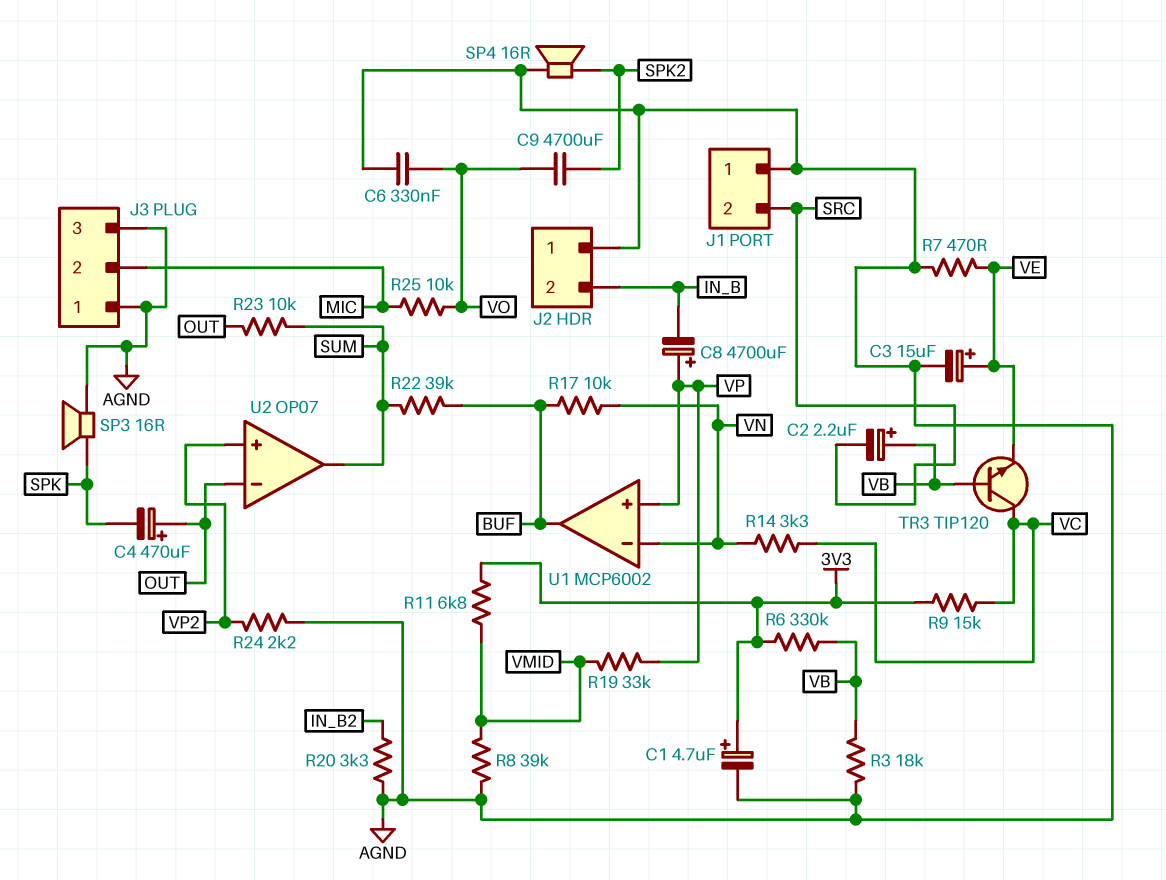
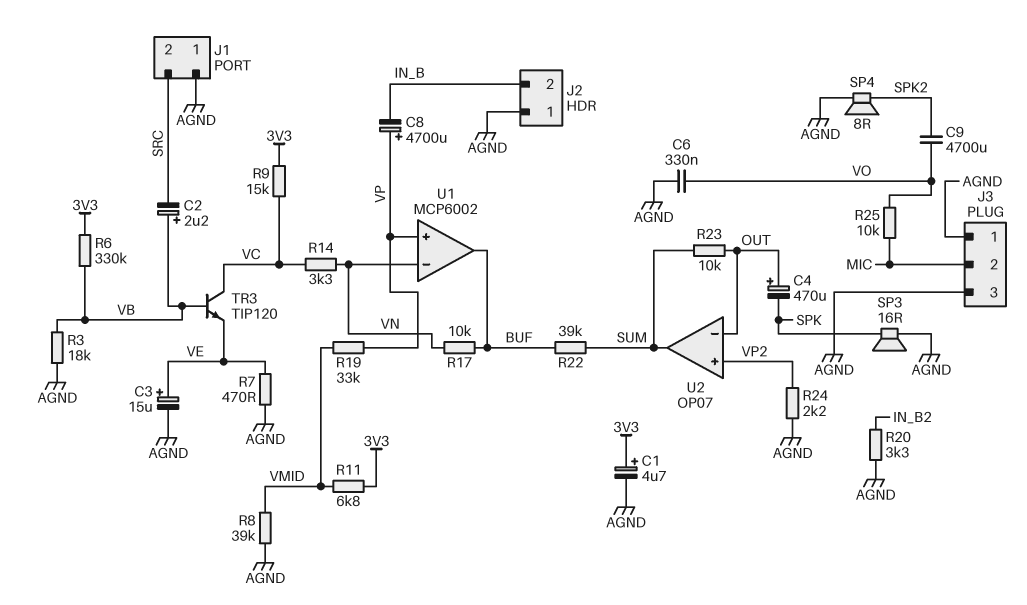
SP4: speaker 16R (AGND, SPK2) -> speaker 8R (AGND, SPK2)

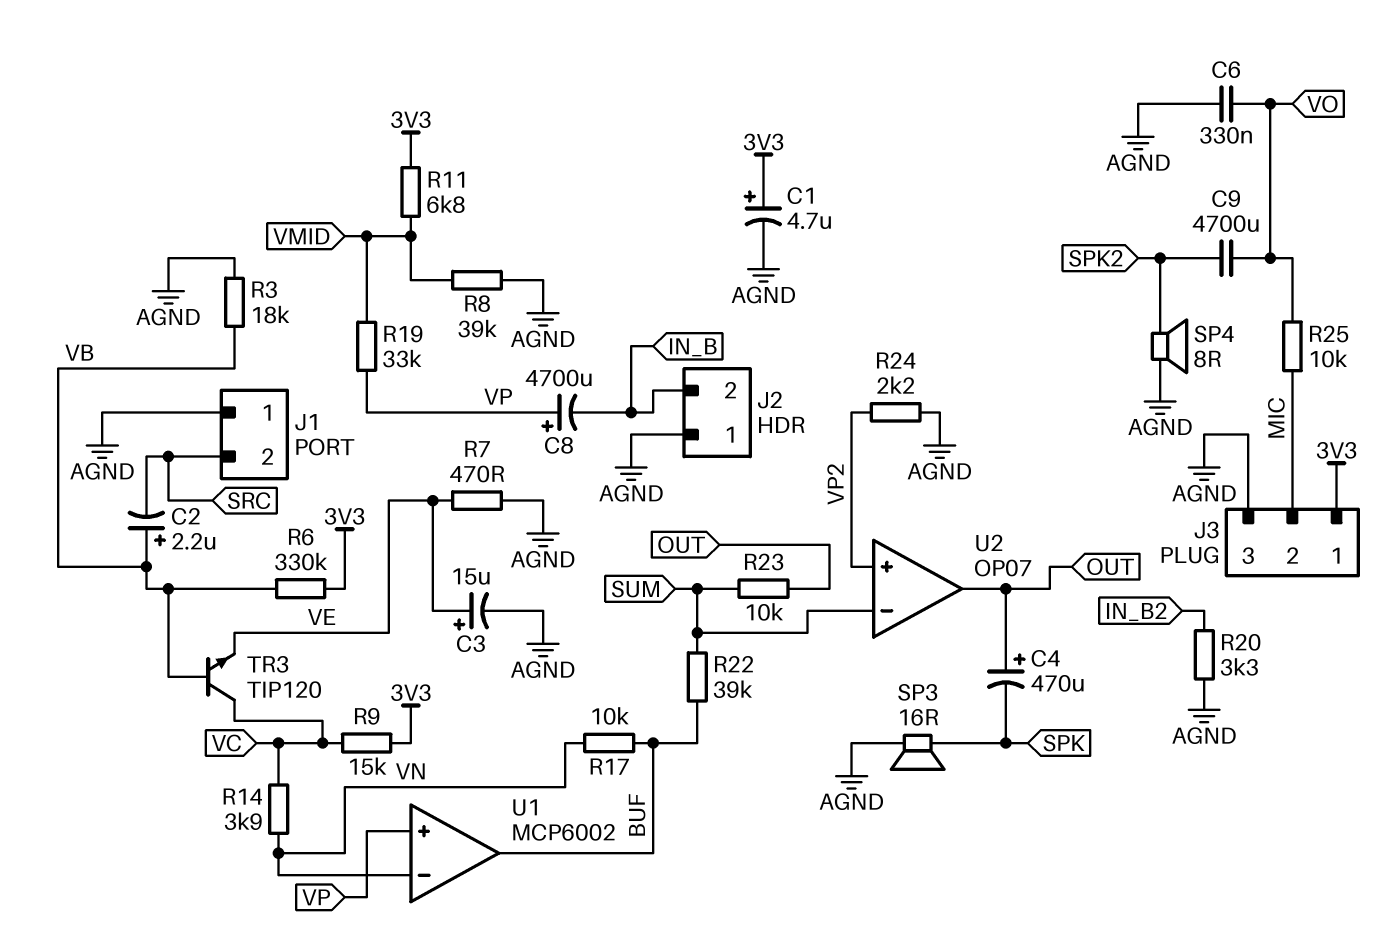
J3 pin 1: AGND -> 3V3
R14: 3.3k (VC, VN) -> 3.9k (VC, VN)
U2 pin in-: OUT -> SUM
U2 pin out: SUM -> OUT

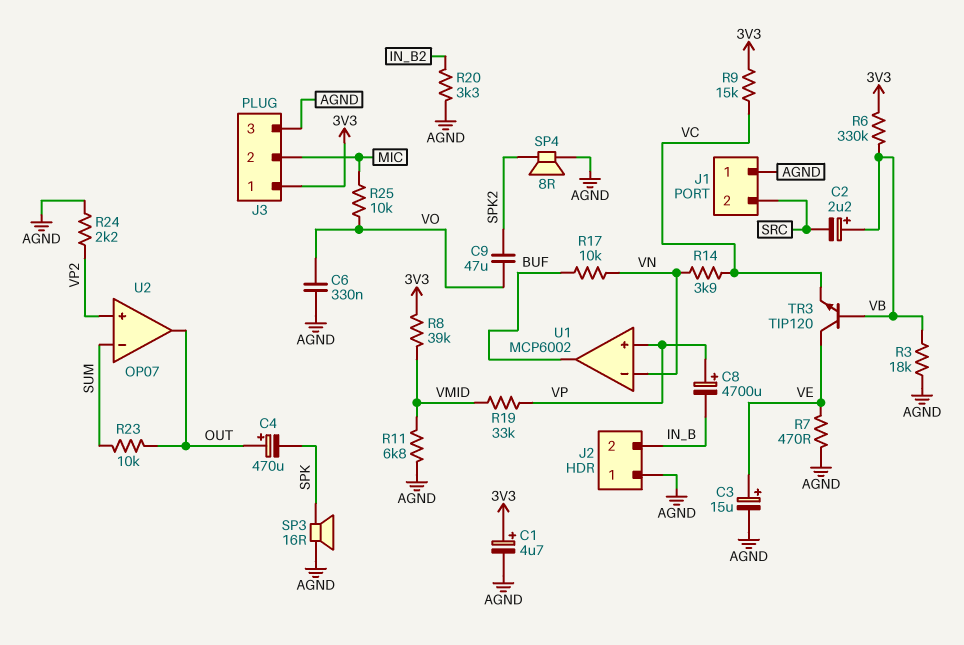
C9: 4700uF (SPK2, VO) -> 47uF (SPK2, VO)
R8: 39k (AGND, VMID) -> 39k (3V3, VMID)
R11: 6.8k (3V3, VMID) -> 6.8k (AGND, VMID)
R22: 39k (BUF, SUM) -> none
TR3: NPN TIP120 (B VB, C VC, E VE) -> NPN TIP120 (B VB, C VE, E VC)

